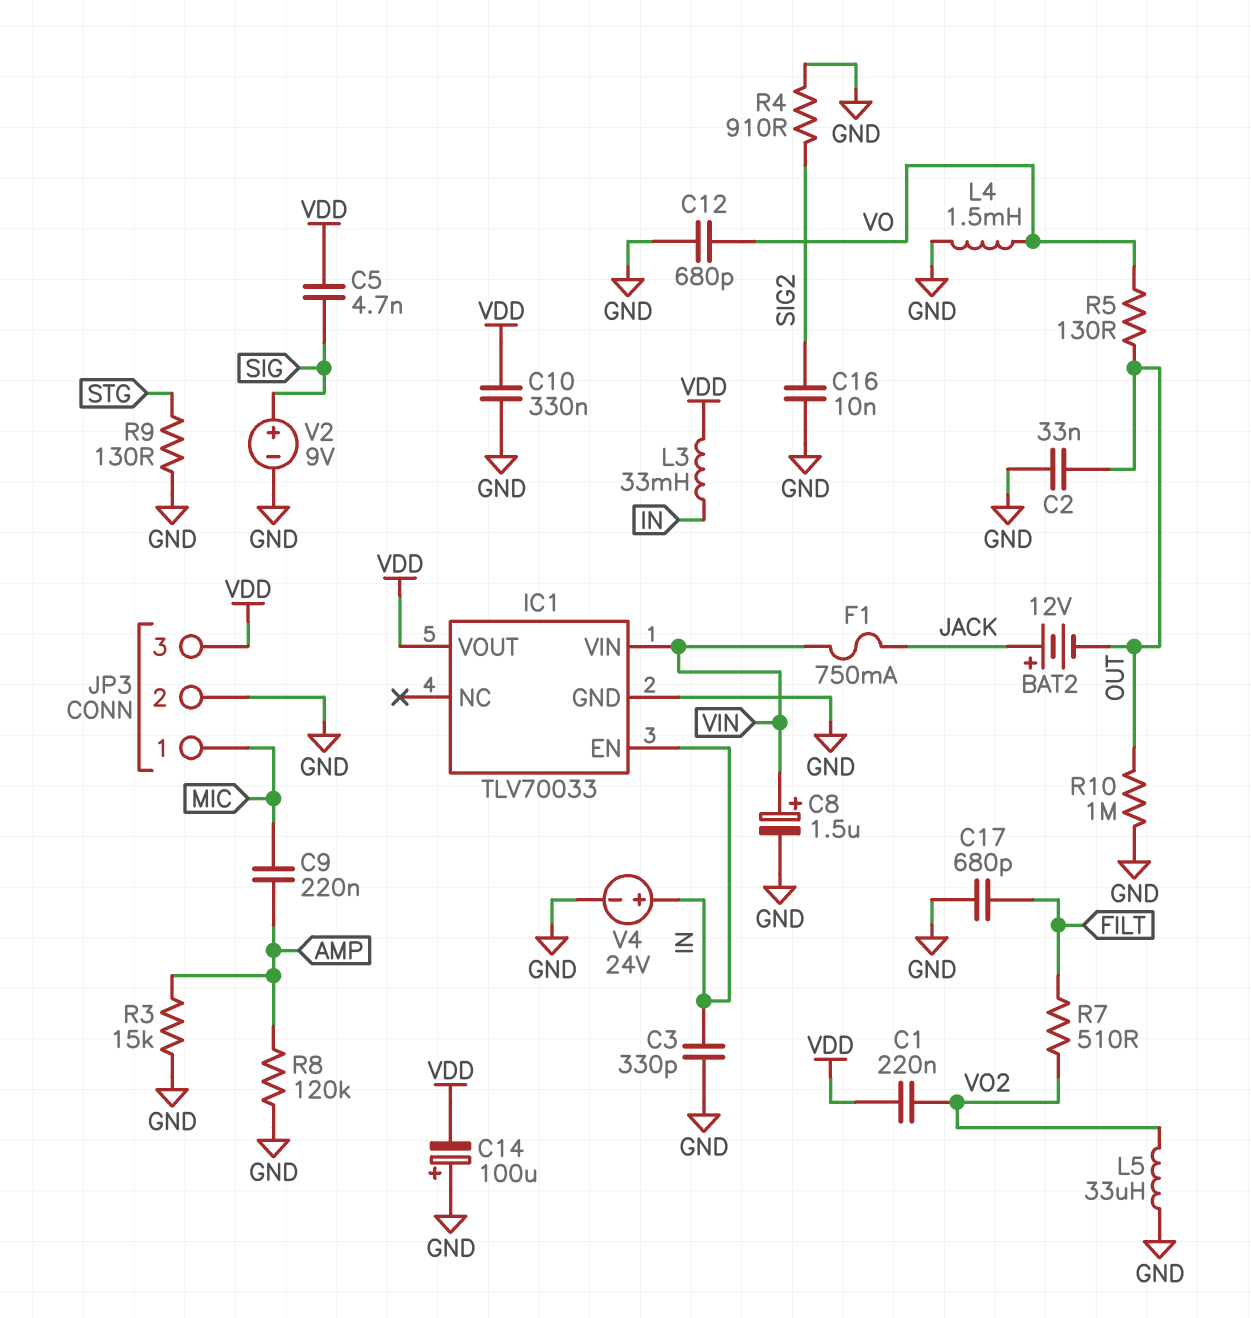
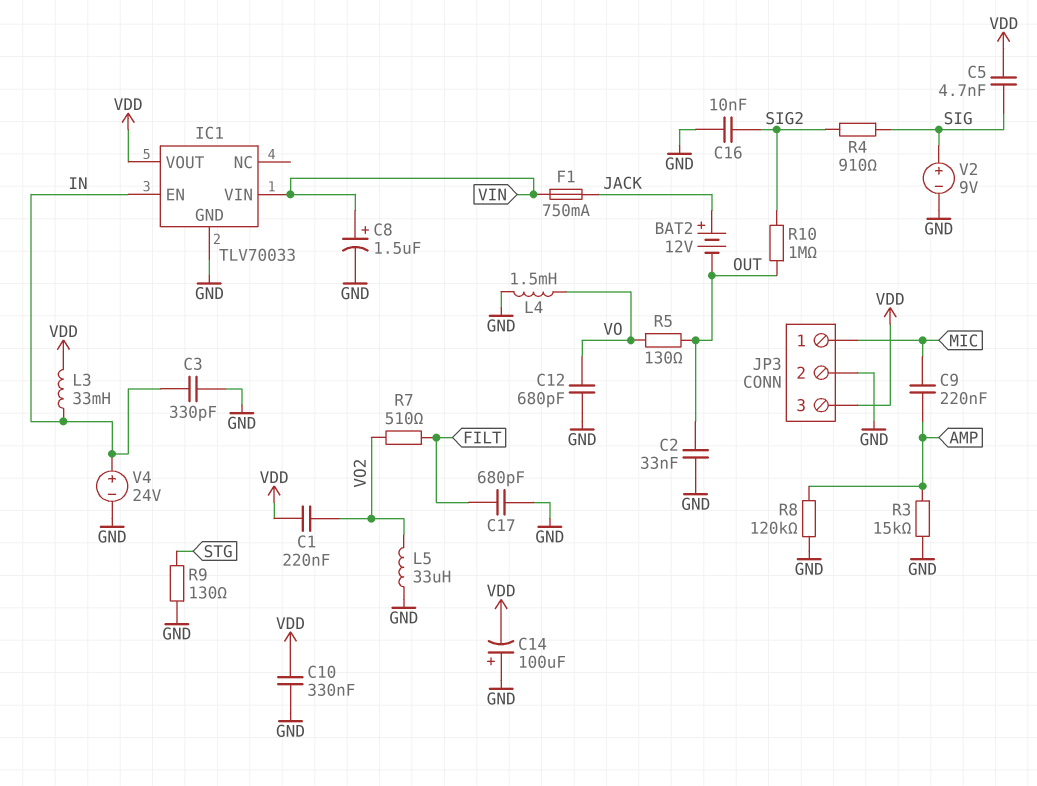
R4: 910 (GND, SIG2) -> 910 (SIG, SIG2)
R10: 1M (GND, OUT) -> 1M (OUT, SIG2)

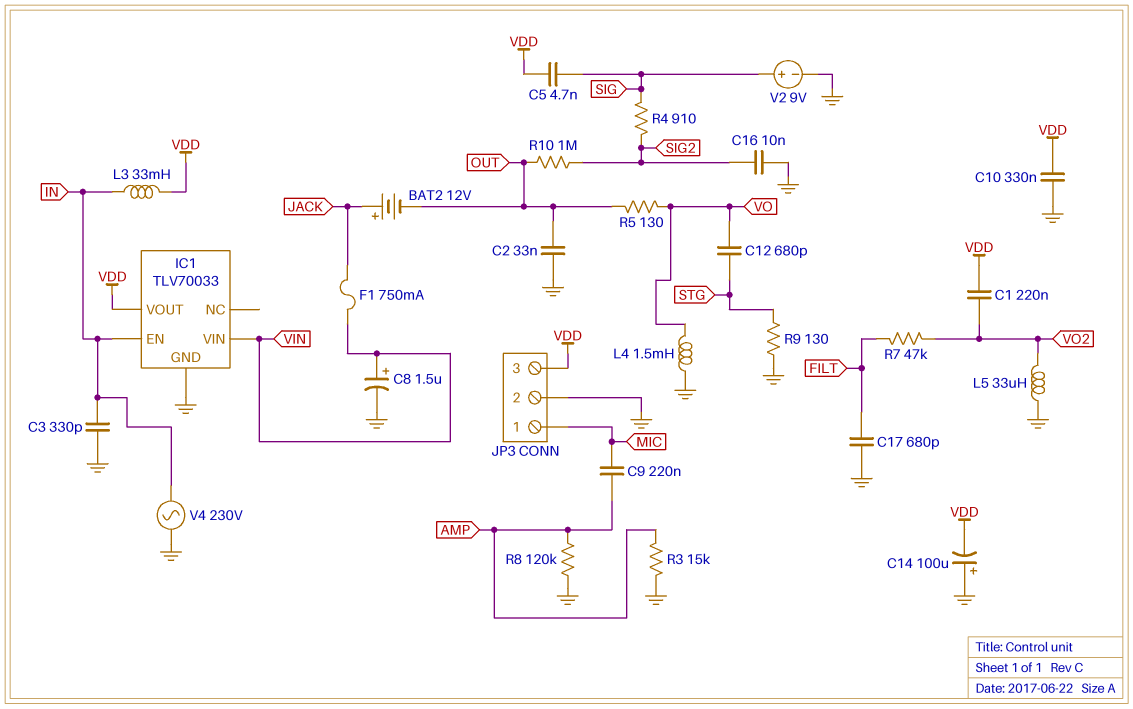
C12: 680pF (GND, VO) -> 680pF (STG, VO)
R7: 510 (FILT, VO2) -> 47k (FILT, VO2)
V4: 24V (plus IN, minus GND) -> AC 230V (GND, IN)

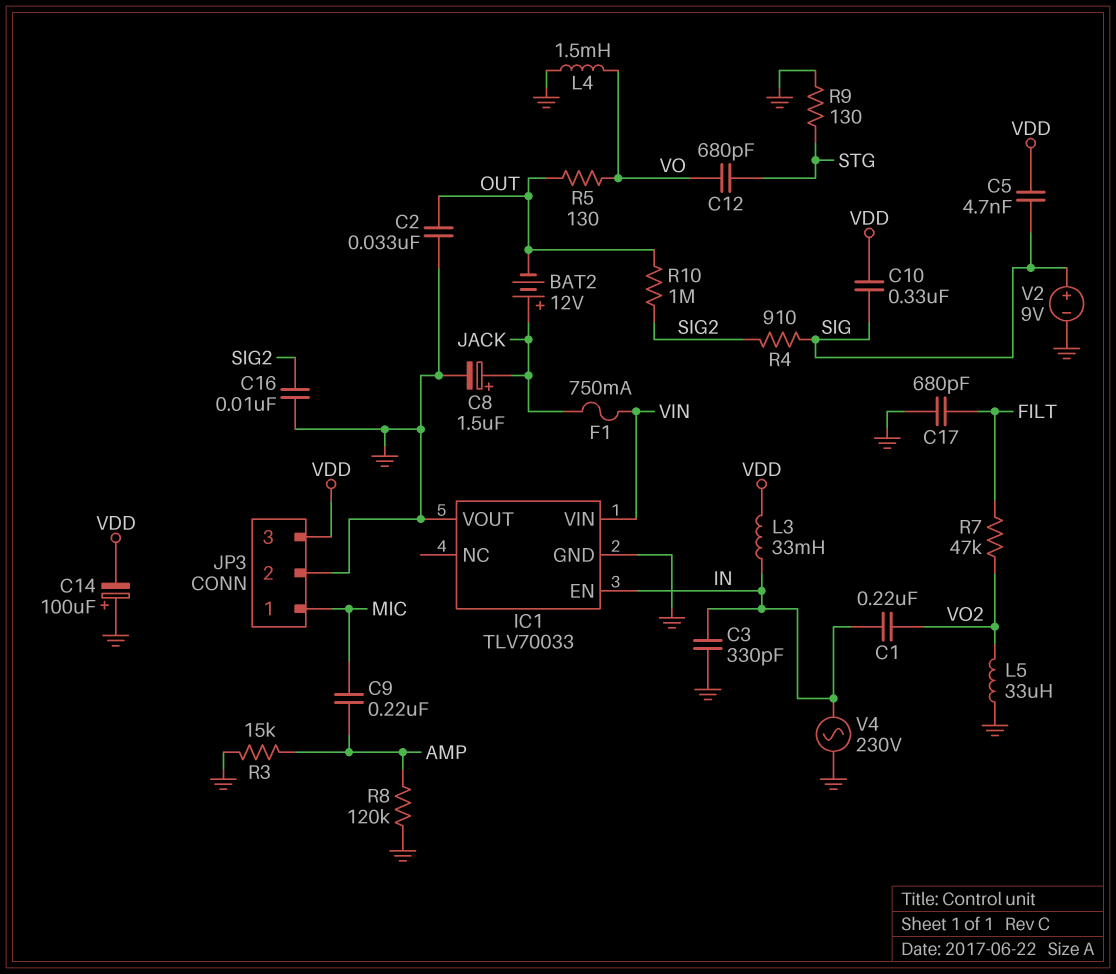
C1: 220nF (VDD, VO2) -> 220nF (IN, VO2)
C8: 1.5uF (plus VIN, minus GND) -> 1.5uF (plus JACK, minus GND)
C10: 330nF (GND, VDD) -> 330nF (SIG, VDD)
IC1 pin VOUT: VDD -> GND

